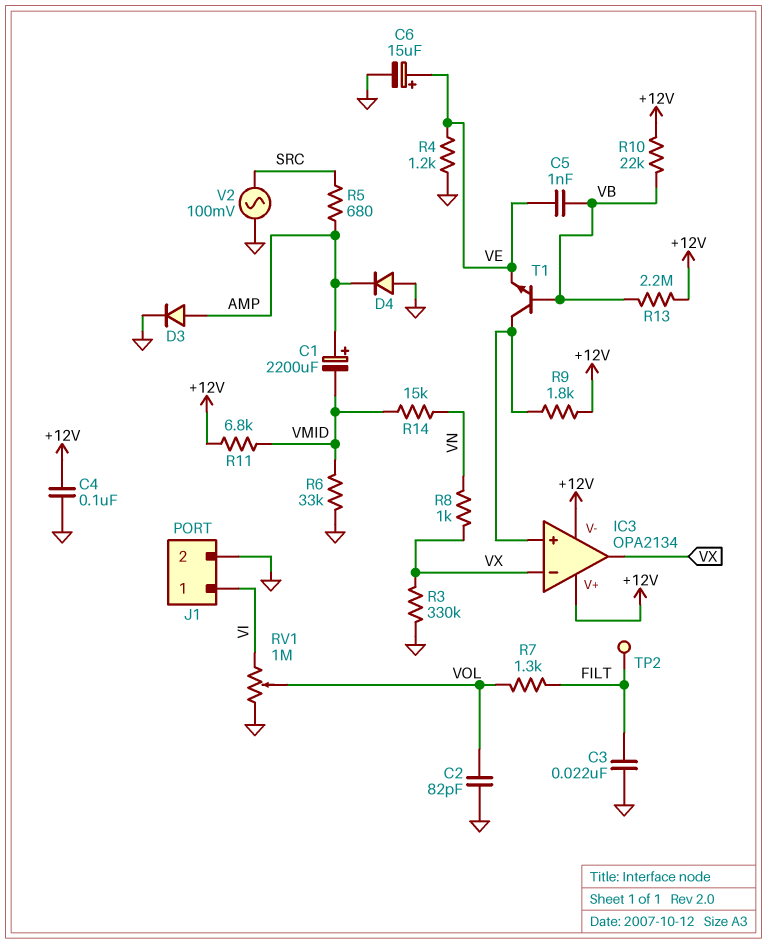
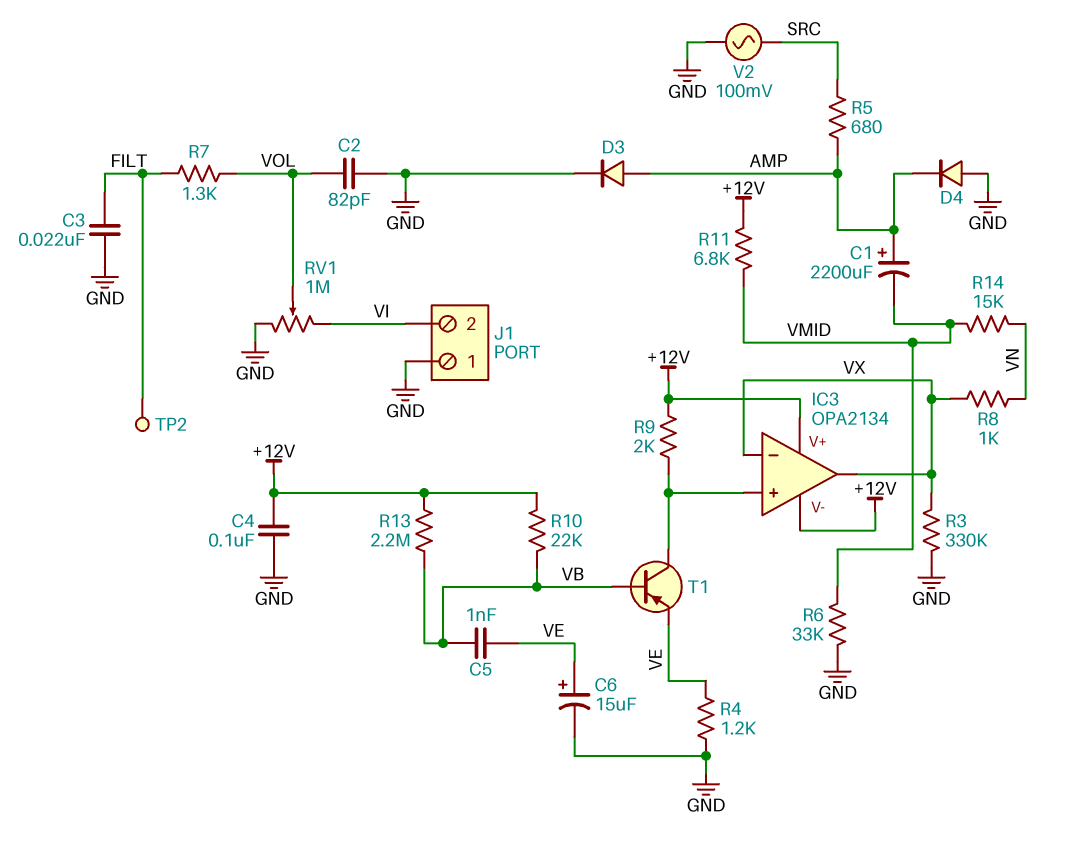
J1 pin 1: VI -> GND
J1 pin 2: GND -> VI
R9: 1.8k (+12V, IC3/in+) -> 2k (+12V, IC3/in+)
T1: NPN (B VB, C IC3/in+, E VE) -> PNP (B VB, C IC3/in+, E VE)

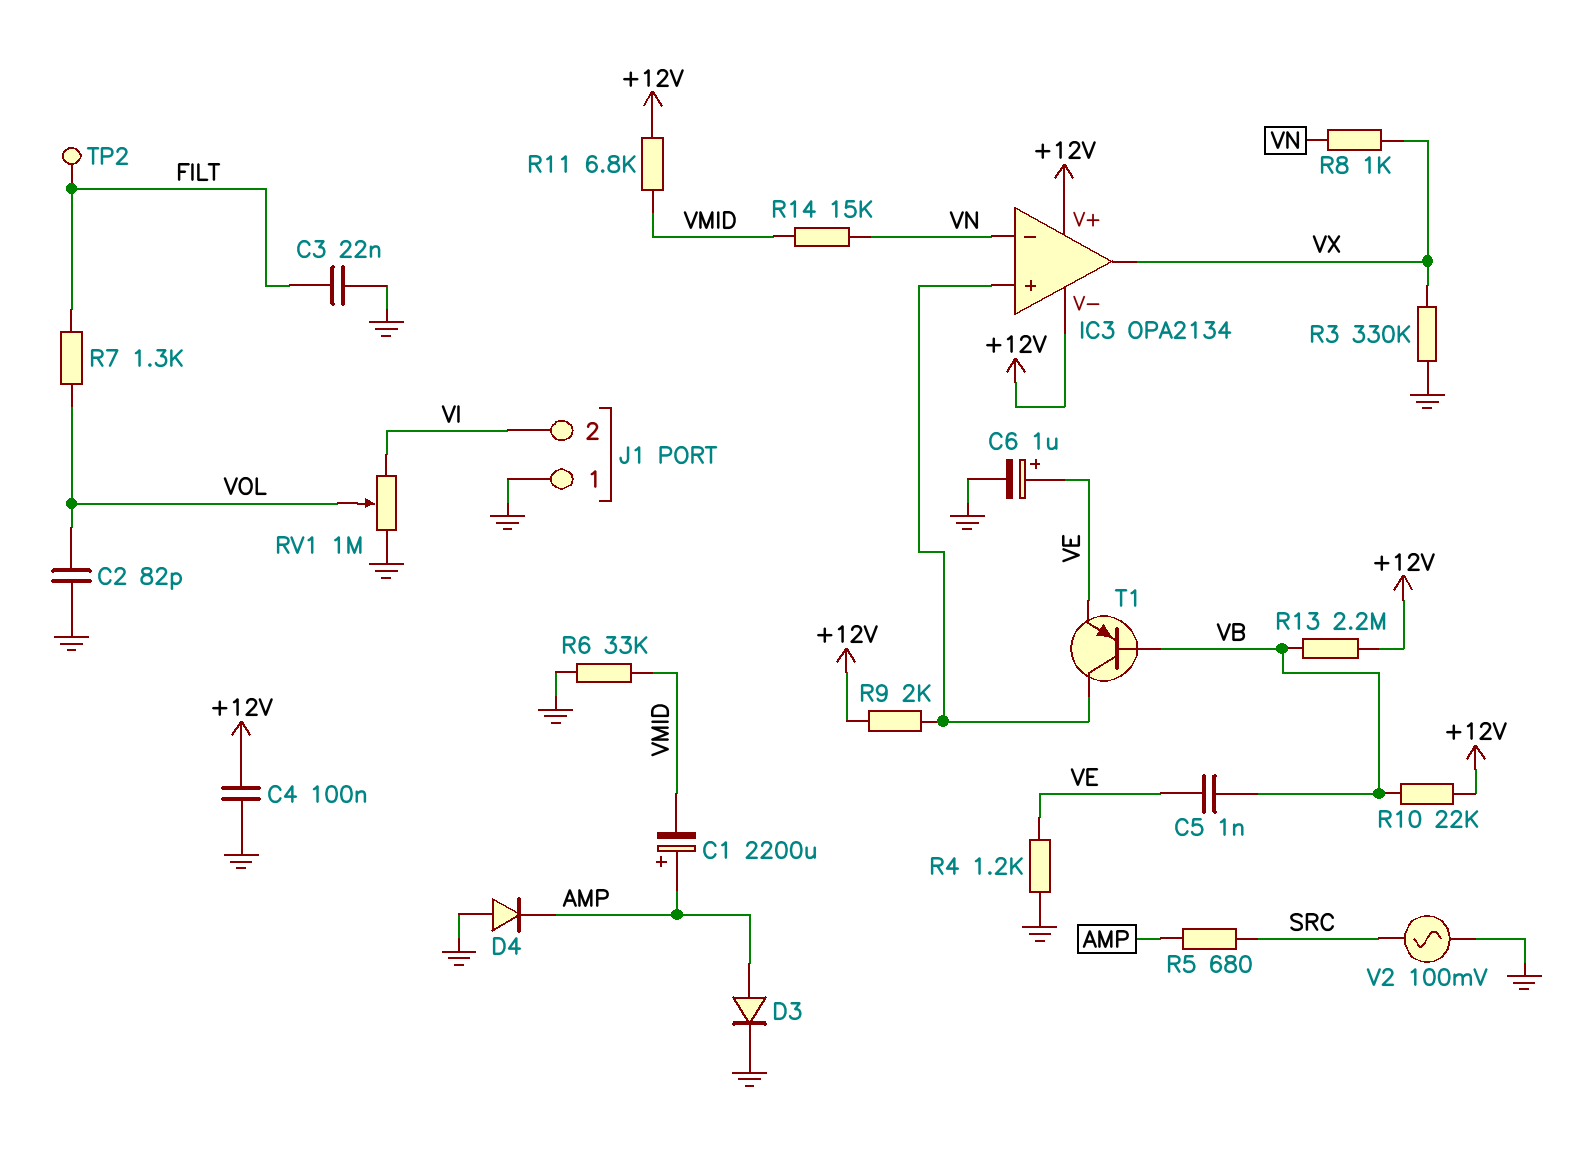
C6: 15uF (plus VE, minus GND) -> 1uF (plus VE, minus GND)
IC3 pin in-: VX -> VN

